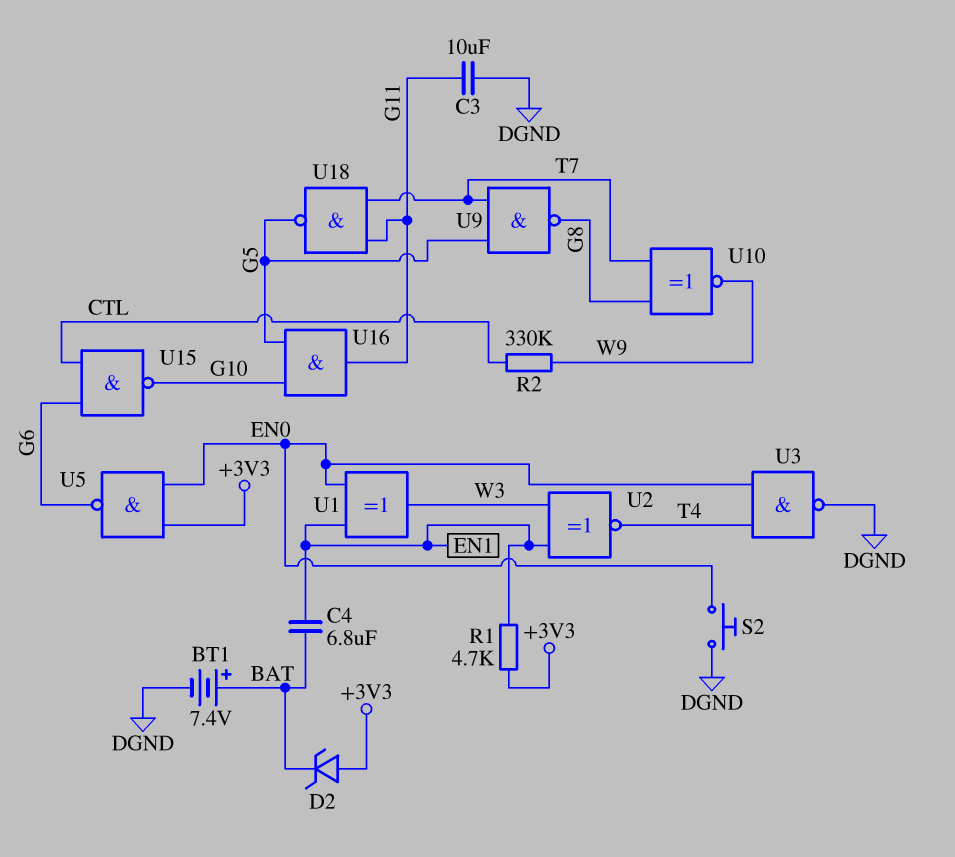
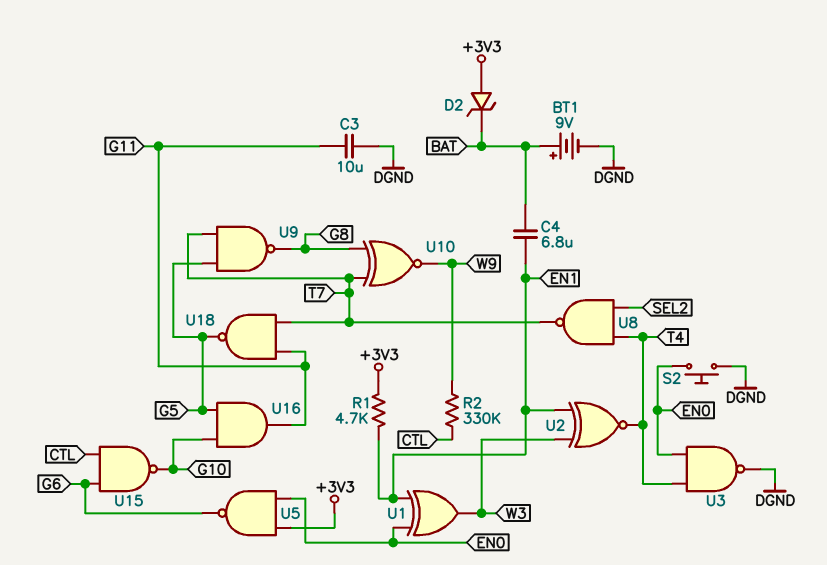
BT1: 7.4V (plus BAT, minus DGND) -> 9V (plus BAT, minus DGND)
U8: none -> NAND (in SEL2, in T4, out T7)

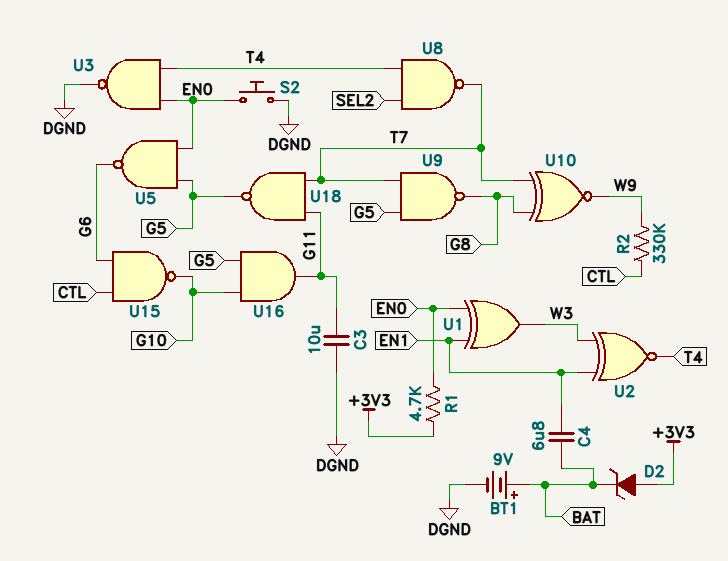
R1: 4.7k (+3V3, EN1) -> 4.7k (+3V3, EN0)
U5: NAND (in +3V3, in EN0, out G6) -> NAND (in EN0, in G5, out G6)

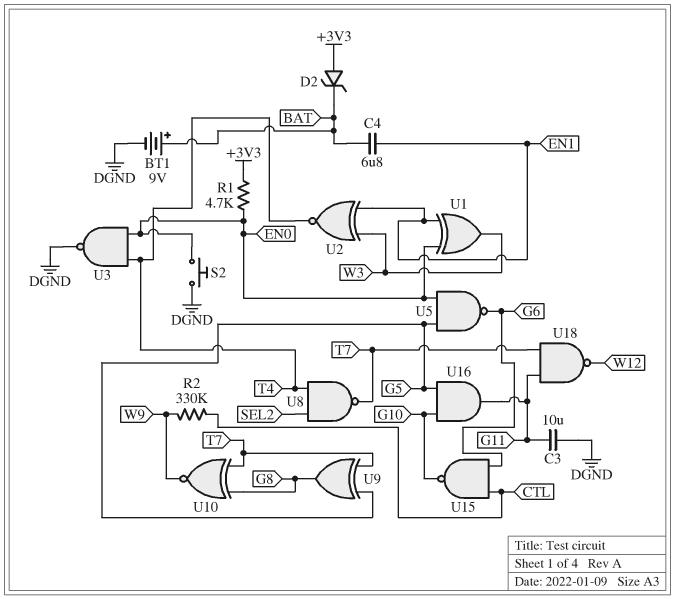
U9: NAND (in G5, in T7, out G8) -> XOR (in G5, in T7, out G8)
U18: NAND (in G11, in T7, out G5) -> NAND (in G11, in T7, out W12)

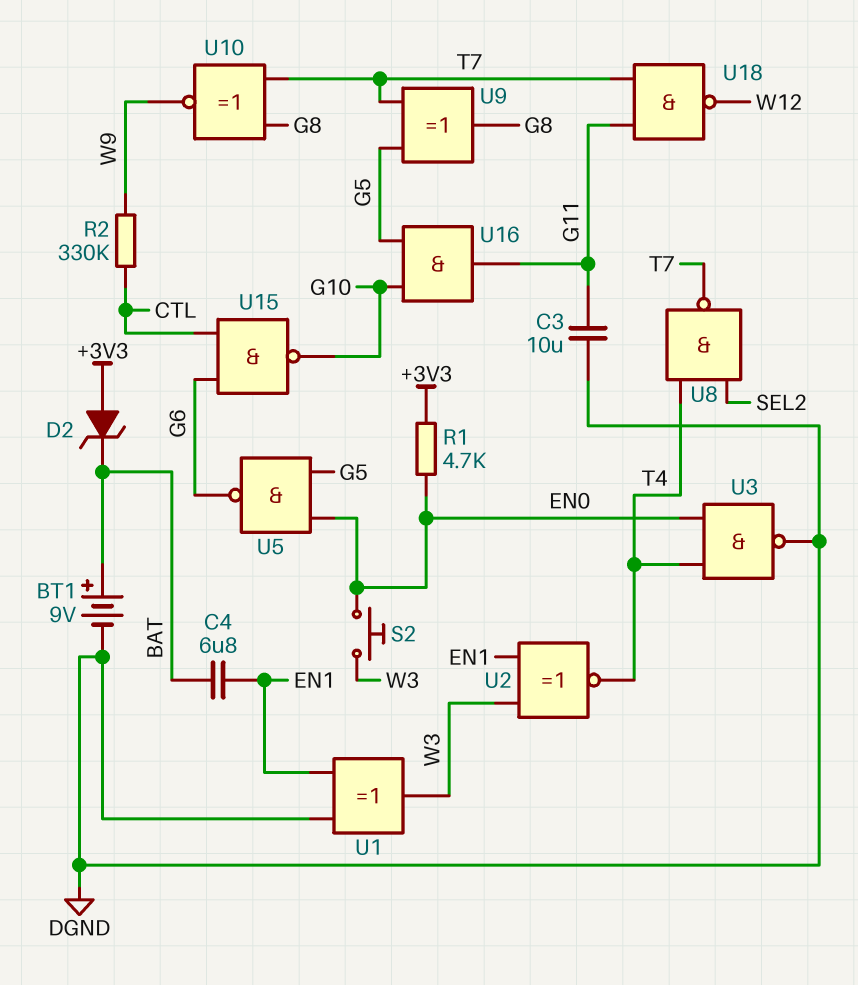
S2: button (DGND, EN0) -> button (EN0, W3)
U1: XOR (in EN0, in EN1, out W3) -> XOR (in DGND, in EN1, out W3)

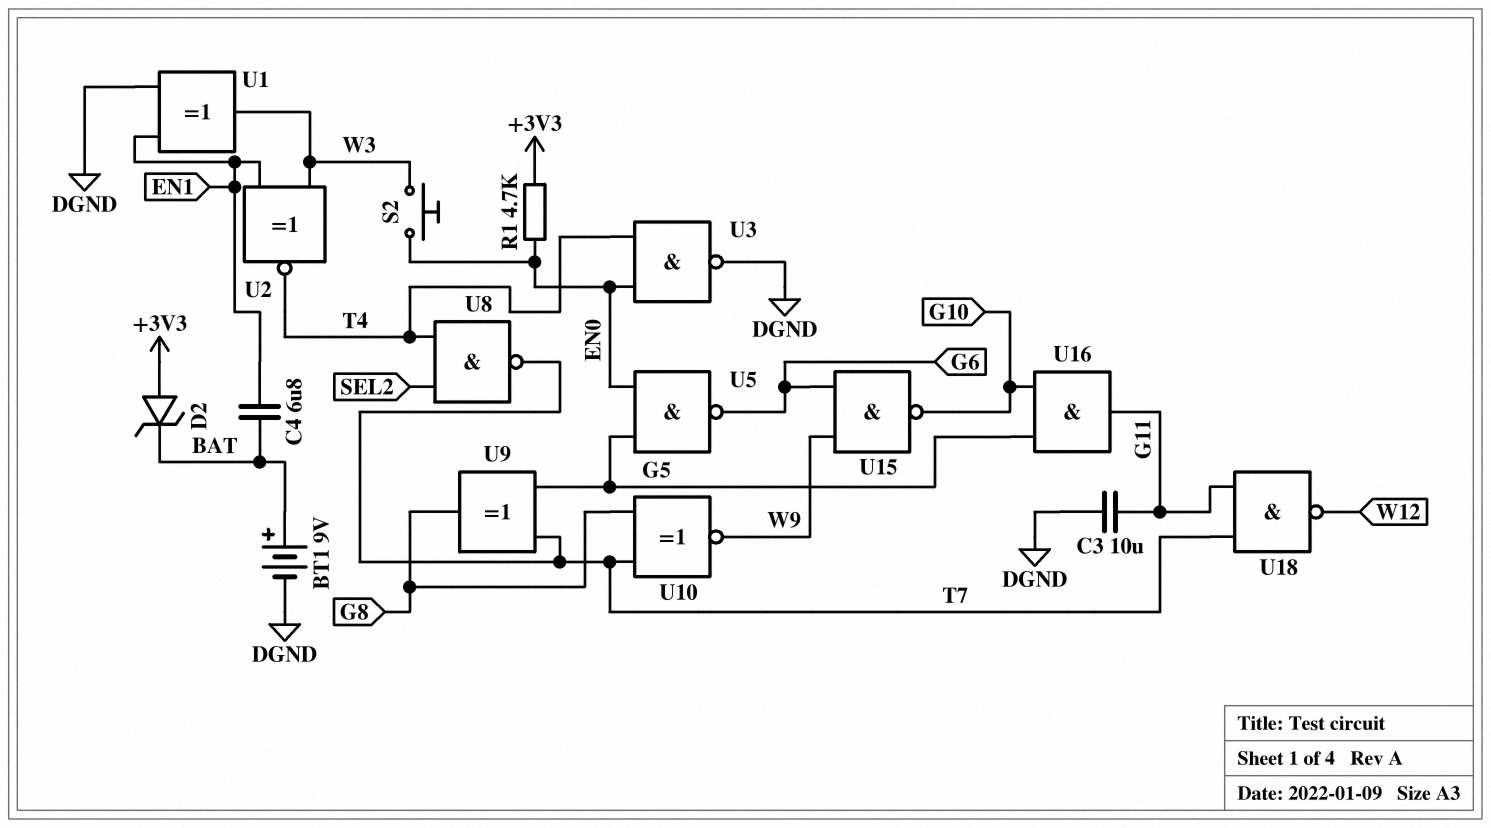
R2: 330k (CTL, W9) -> none
U15: NAND (in CTL, in G6, out G10) -> NAND (in G6, in W9, out G10)

